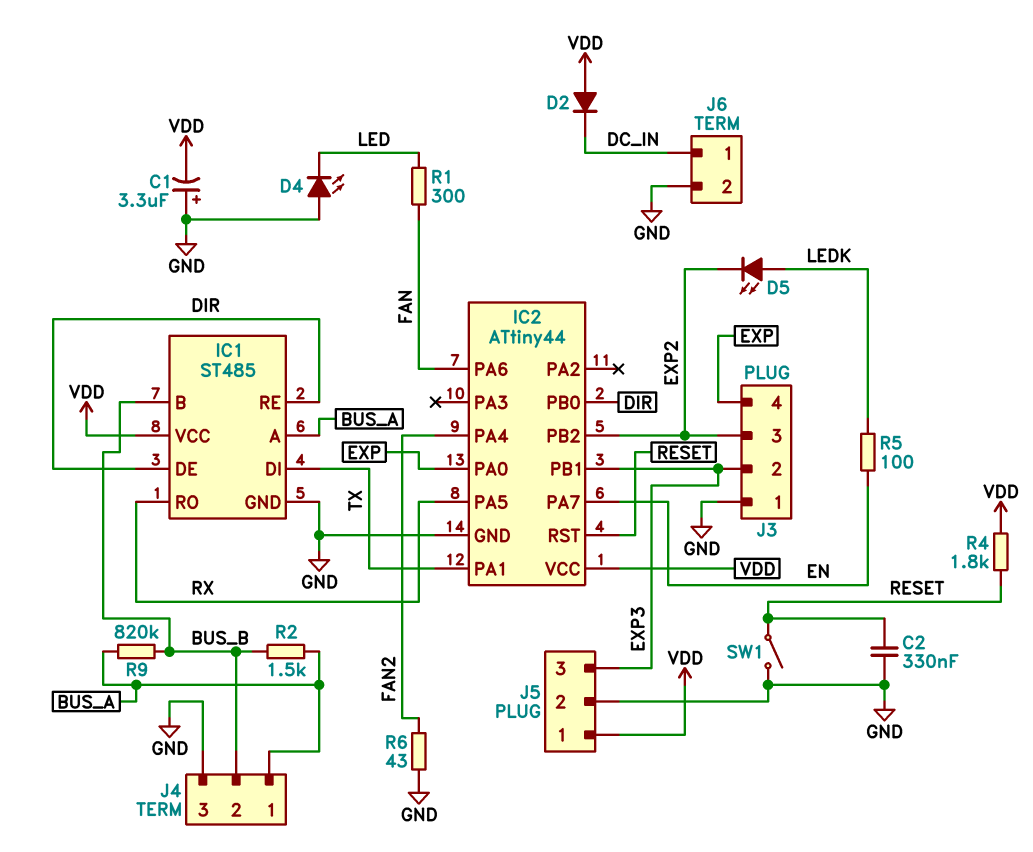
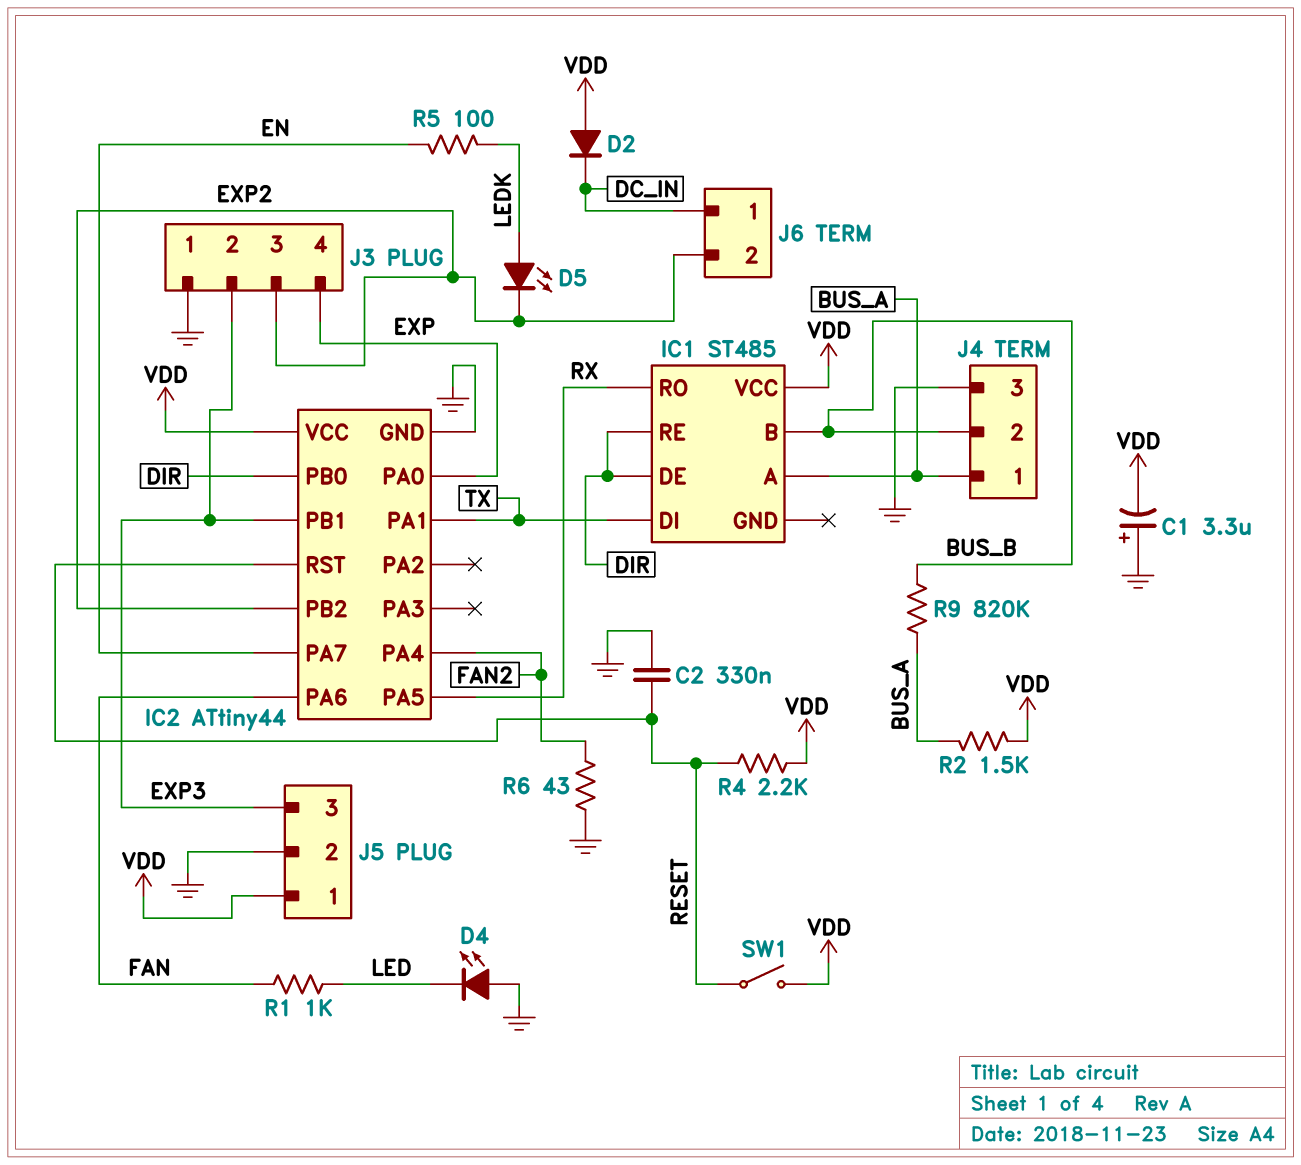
IC1 pin GND: GND -> none
J6 pin 2: GND -> EXP2
R1: 300 (FAN, LED) -> 1k (FAN, LED)
R2: 1.5k (BUS_A, BUS_B) -> 1.5k (BUS_A, VDD)
R4: 1.8k (RESET, VDD) -> 2.2k (RESET, VDD)
SW1: switch (GND, RESET) -> switch (RESET, VDD)

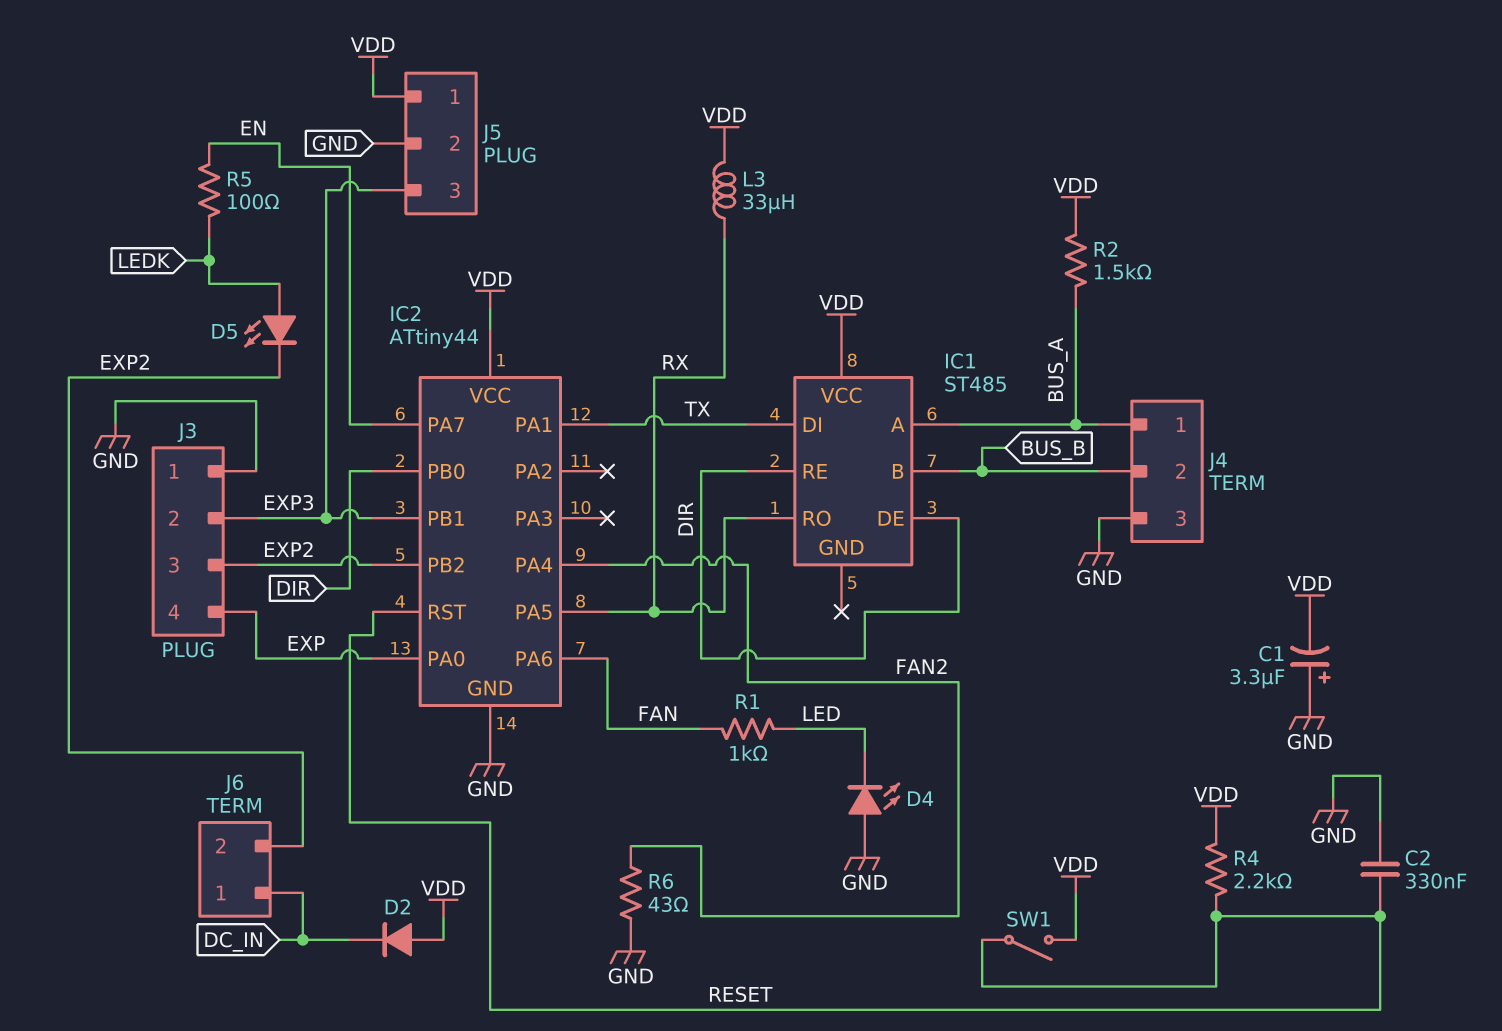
L3: none -> 33uH (RX, VDD)
R9: 820k (BUS_A, BUS_B) -> none

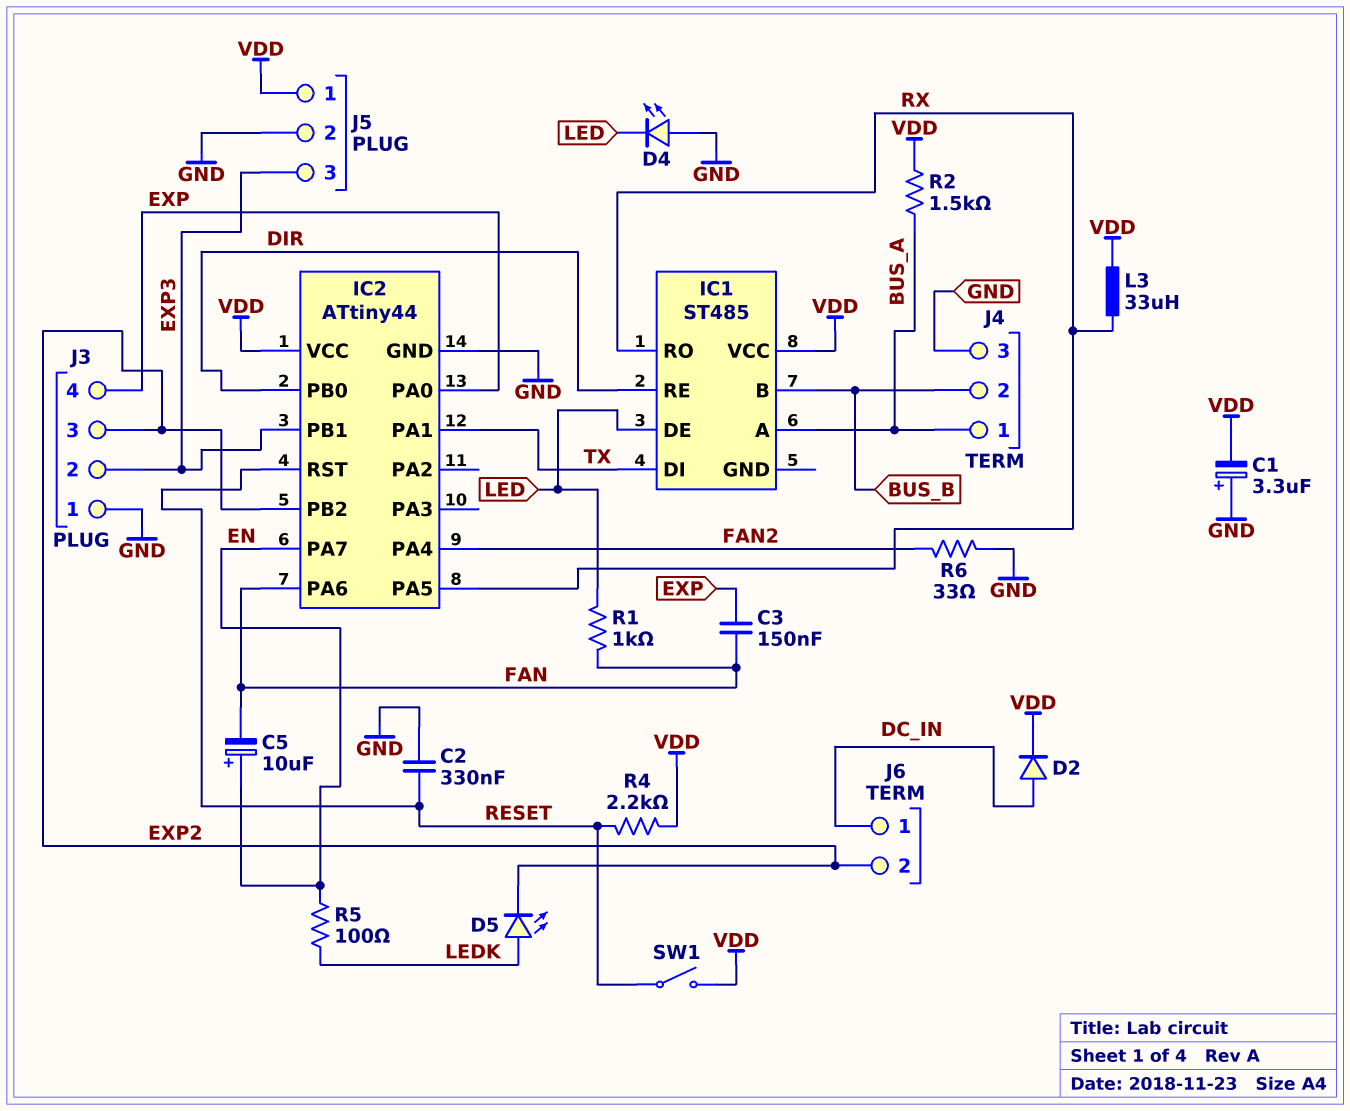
C3: none -> 150nF (EXP, FAN)
C5: none -> 10uF (plus EN, minus FAN)
D2: diode (A VDD, K DC_IN) -> diode (A DC_IN, K VDD)
IC1 pin DE: DIR -> LED
R6: 43 (FAN2, GND) -> 33 (FAN2, GND)

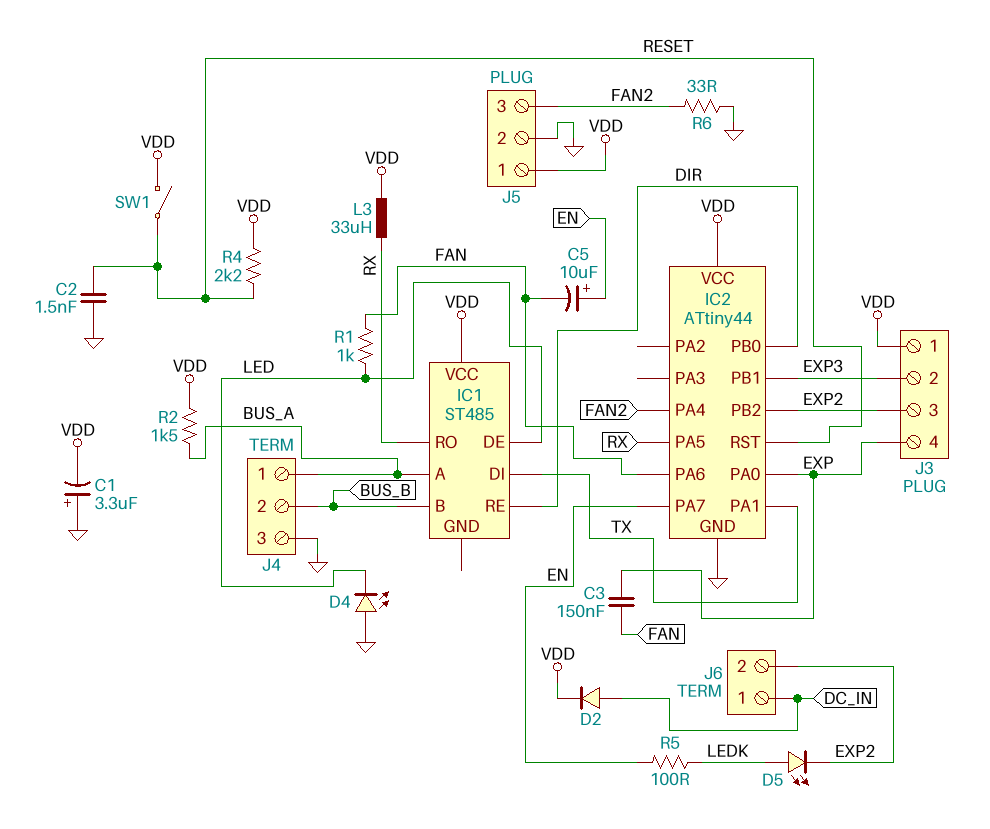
C2: 330nF (GND, RESET) -> 1.5nF (GND, RESET)
J3 pin 1: GND -> VDD
J5 pin 3: EXP3 -> FAN2

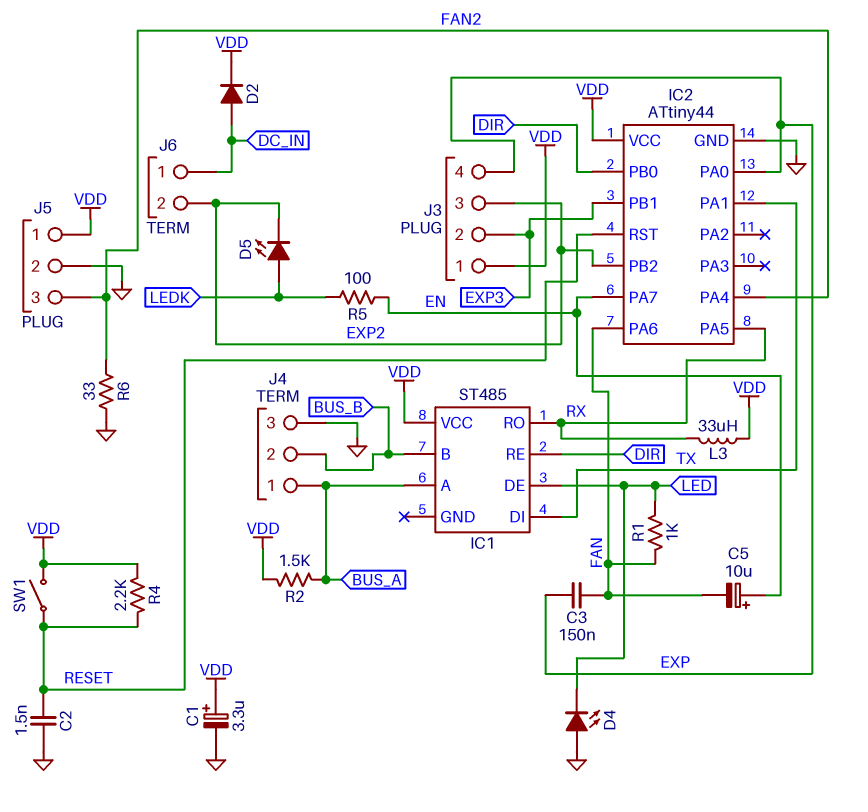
C1: 3.3uF (plus GND, minus VDD) -> 3.3uF (plus VDD, minus GND)

